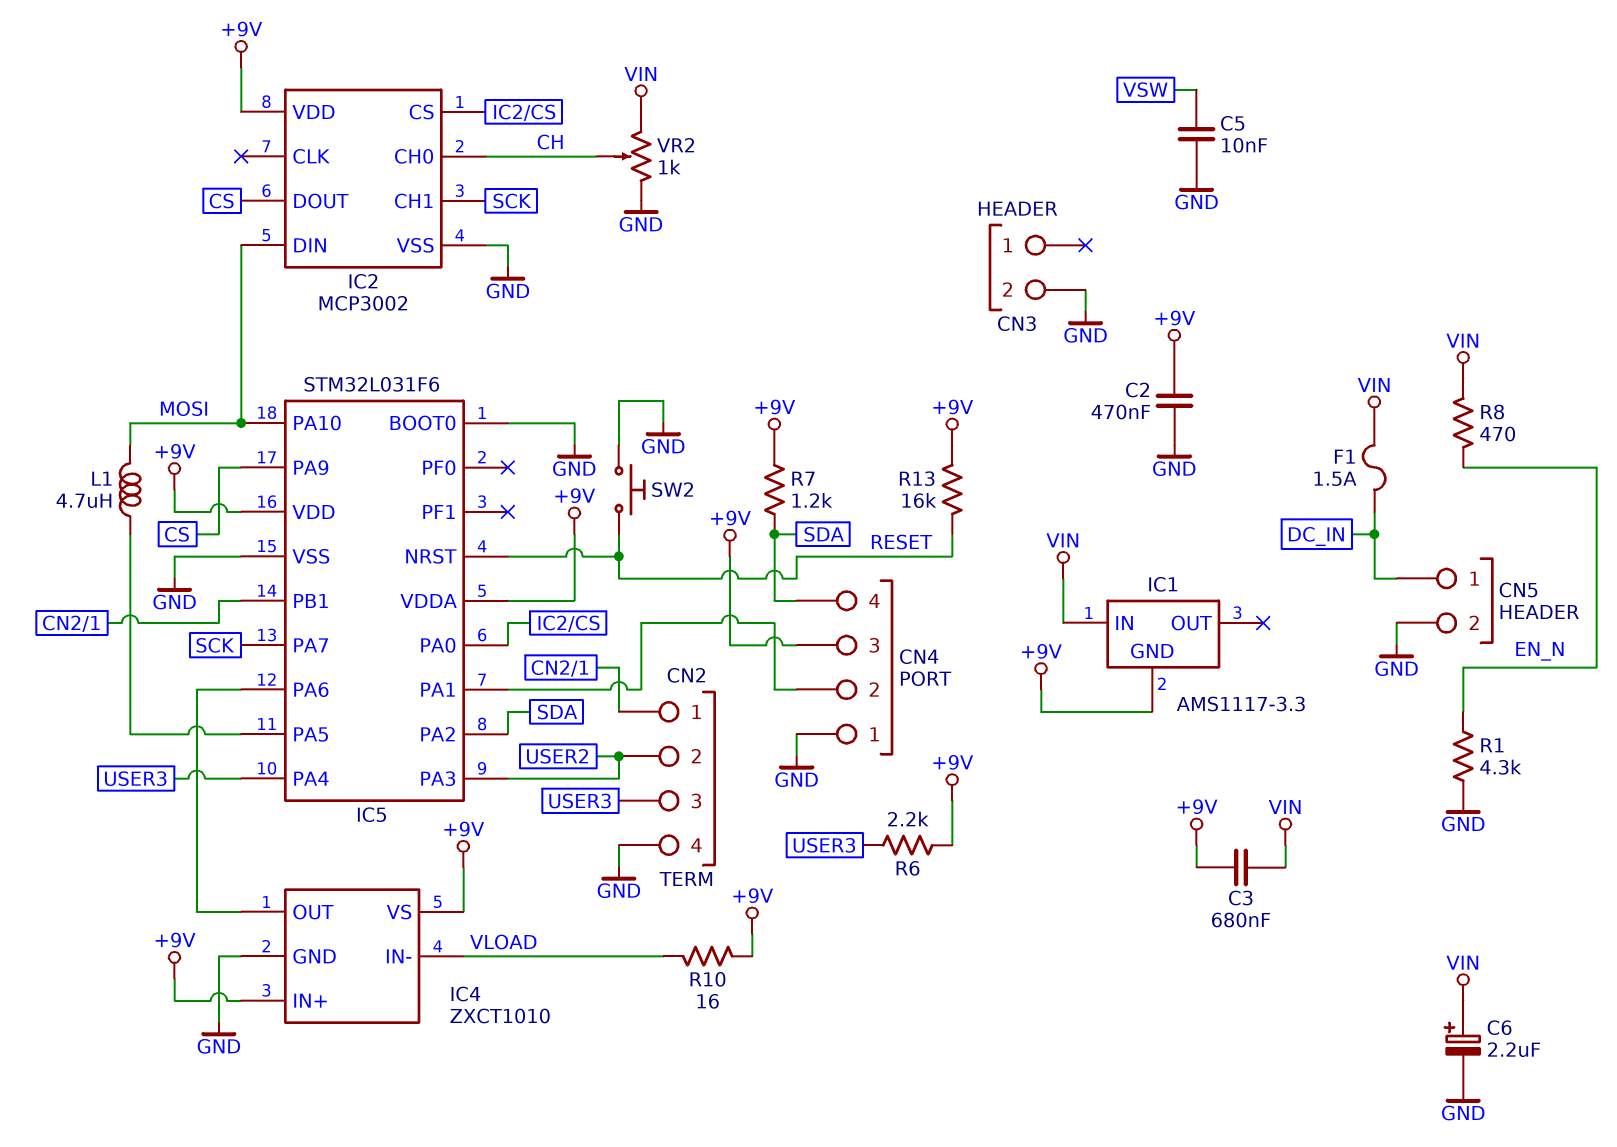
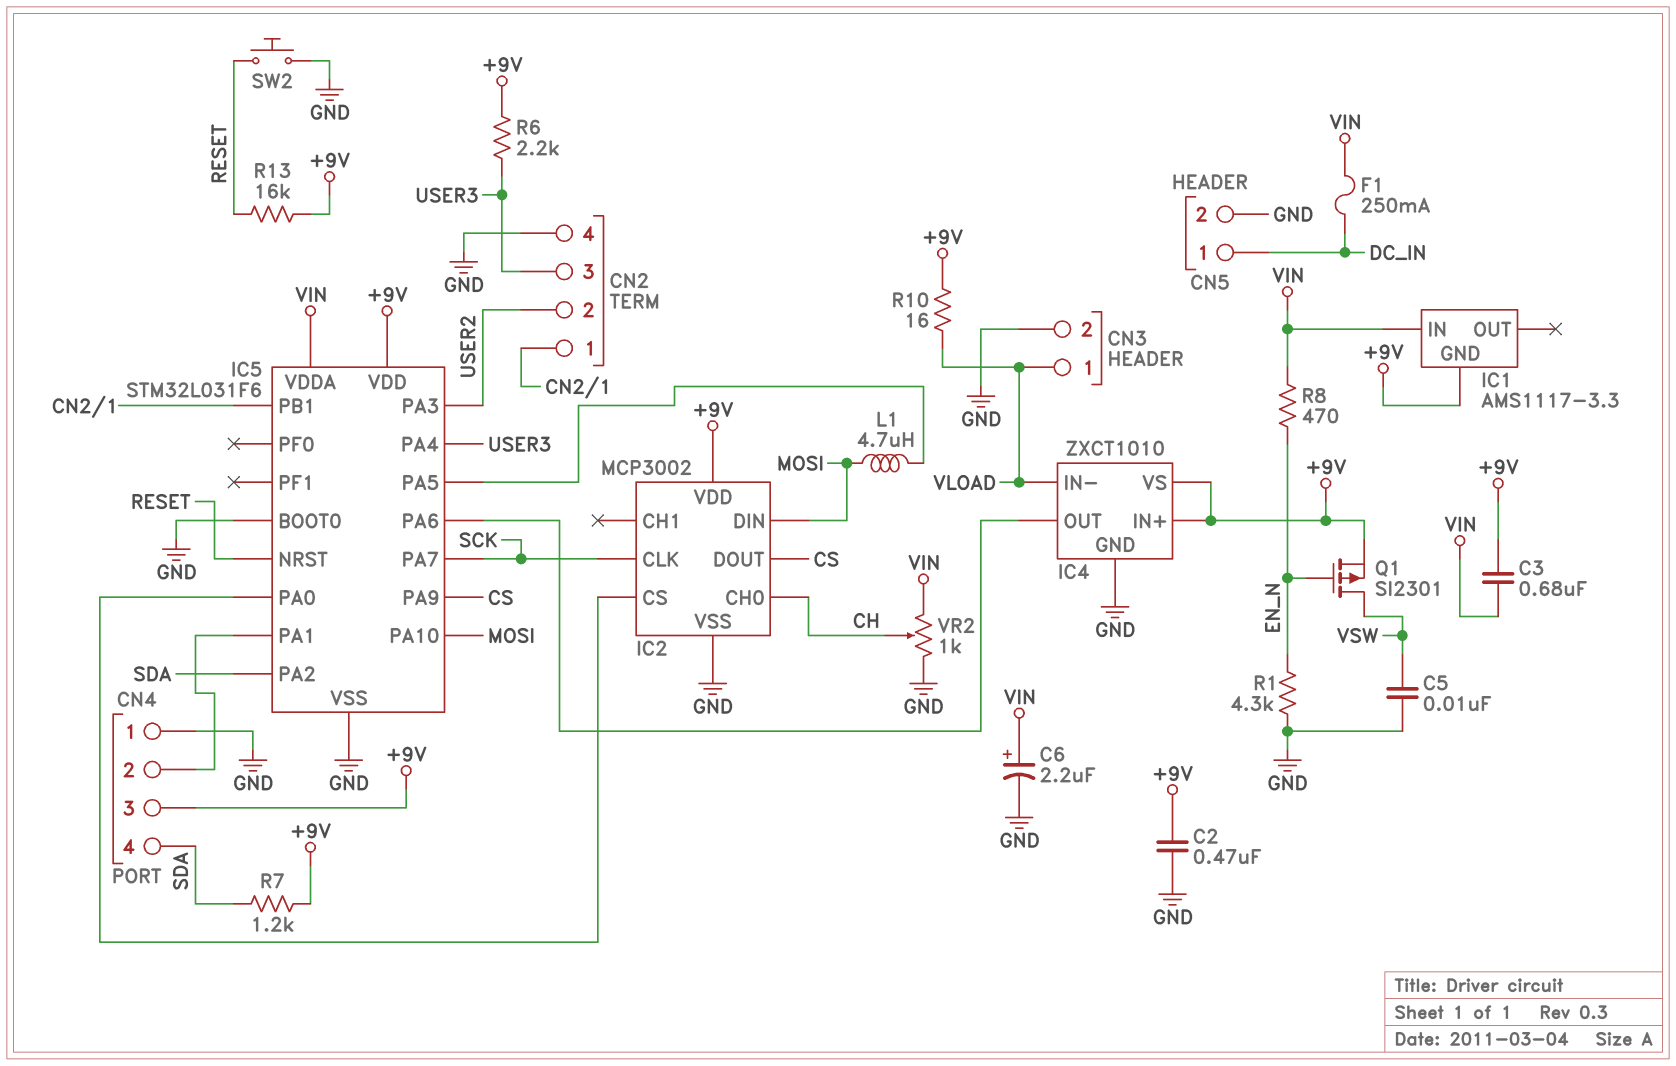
CN3 pin 1: none -> VLOAD
F1: 1.5A (DC_IN, VIN) -> 250mA (DC_IN, VIN)
IC2 pin CH1: SCK -> none
IC2 pin CLK: none -> SCK
IC5 pin VDDA: +9V -> VIN
Q1: none -> PMOS SI2301 (G EN_N, D VSW, S +9V)

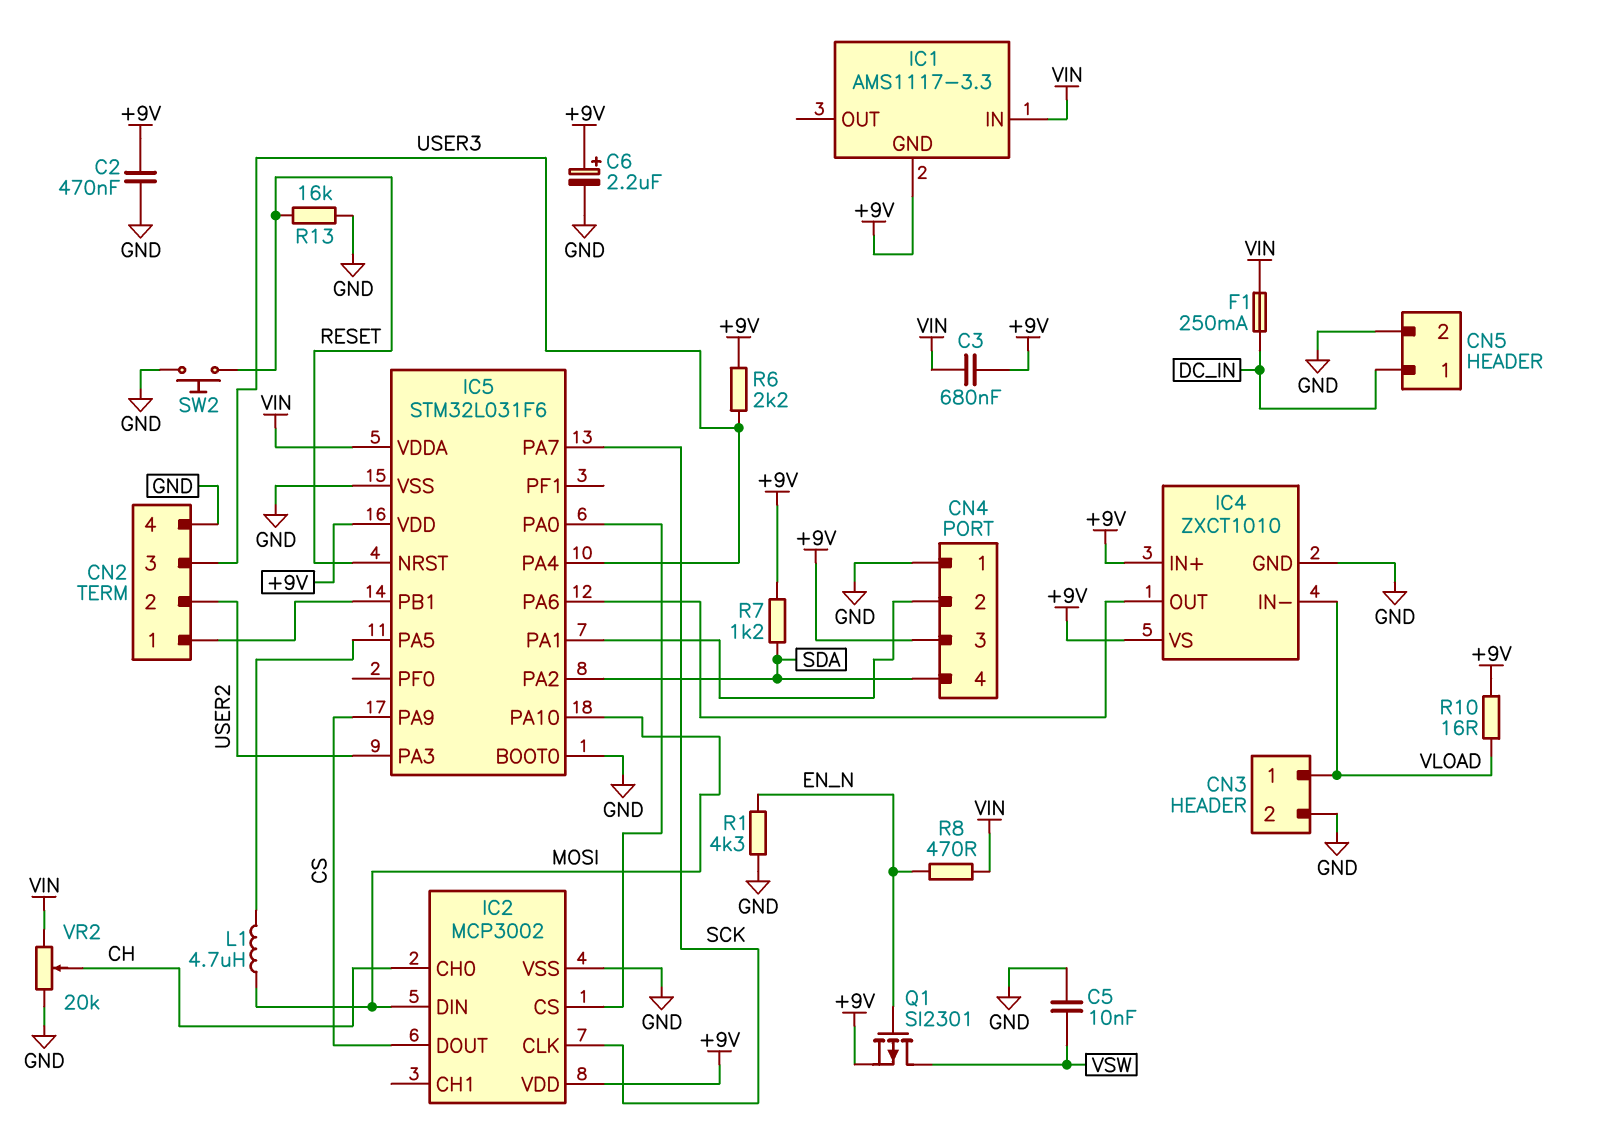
C6: 2.2uF (plus VIN, minus GND) -> 2.2uF (plus +9V, minus GND)
R13: 16k (+9V, RESET) -> 16k (GND, RESET)
VR2: 1k (GND, VIN, wiper CH) -> 20k (GND, VIN, wiper CH)

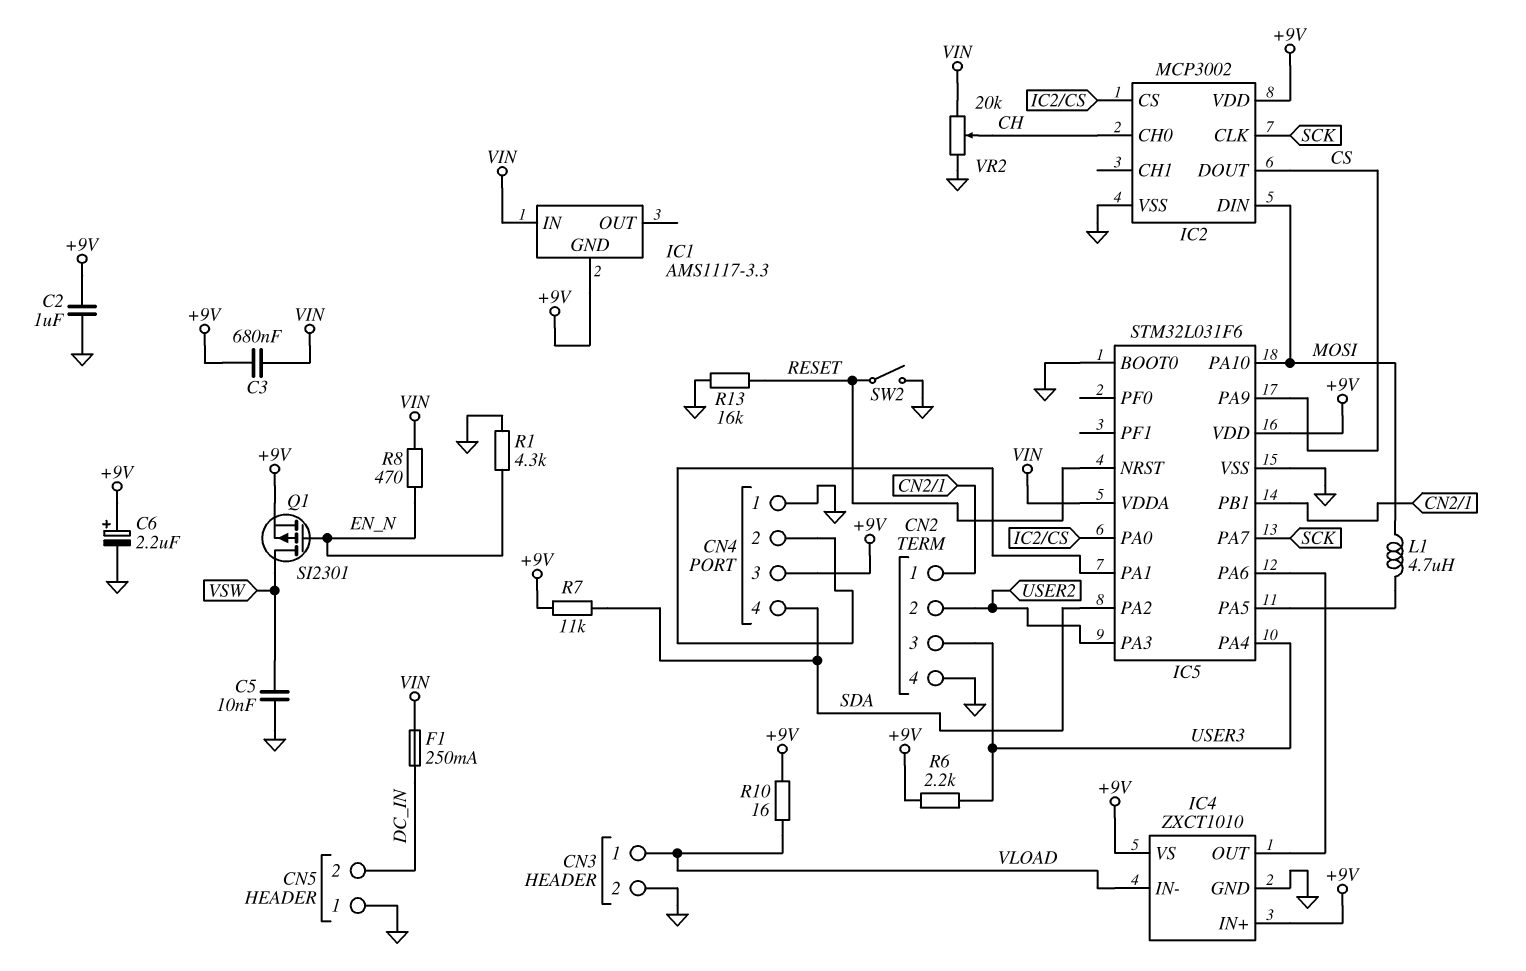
C2: 470nF (+9V, GND) -> 1uF (+9V, GND)
CN5 pin 1: DC_IN -> GND
CN5 pin 2: GND -> DC_IN
R7: 1.2k (+9V, SDA) -> 11k (+9V, SDA)
SW2: button (GND, RESET) -> switch (GND, RESET)

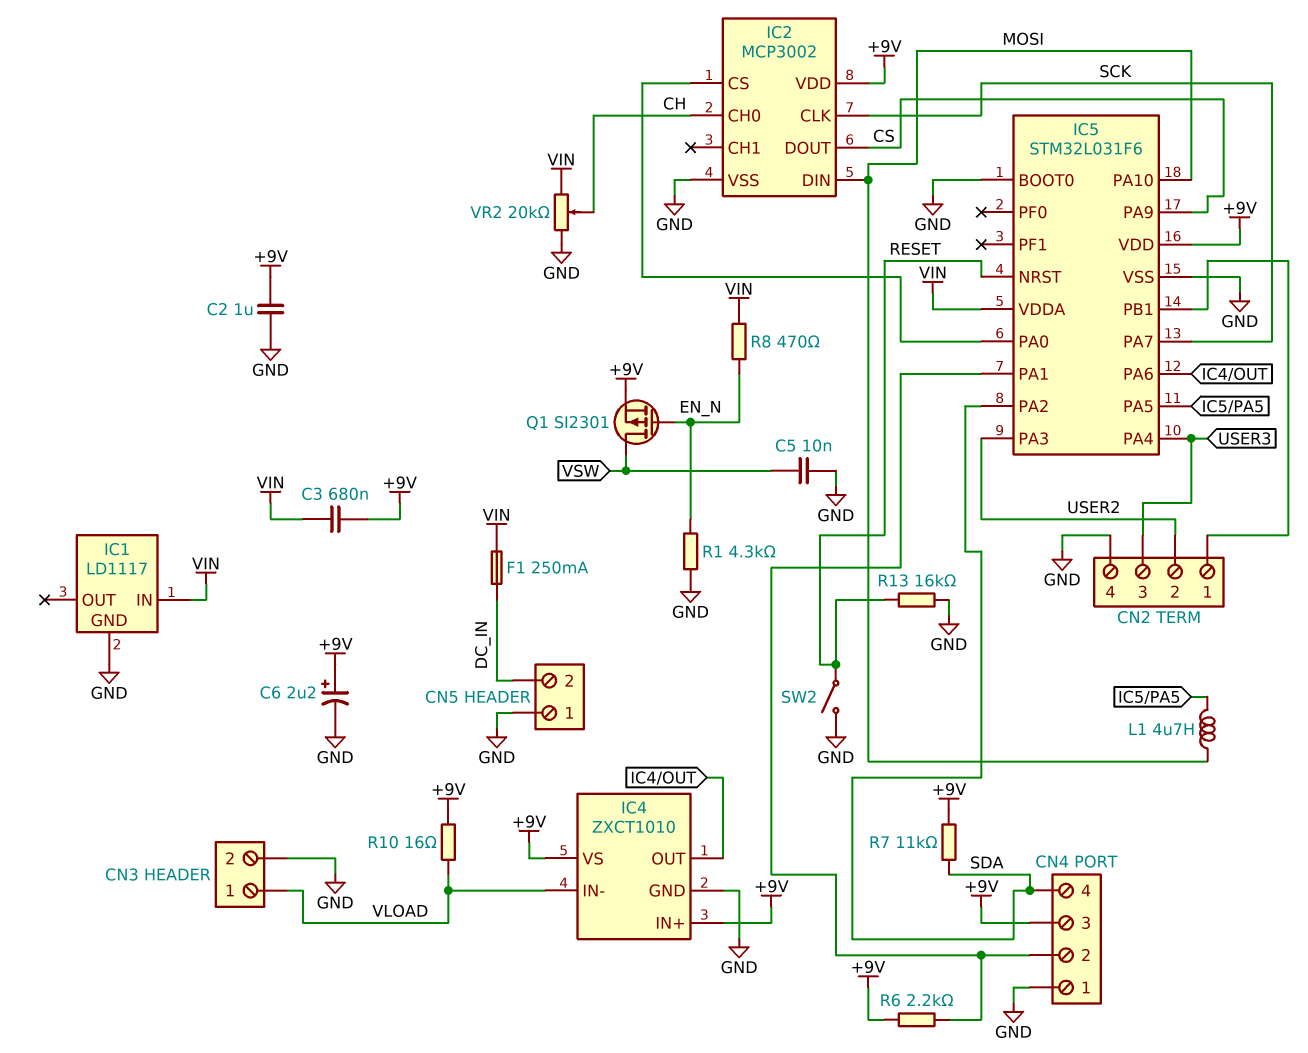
IC1: AMS1117-3.3 -> LD1117
IC1 pin GND: +9V -> GND
R6: 2.2k (+9V, USER3) -> 2.2k (+9V, CN4/2)

